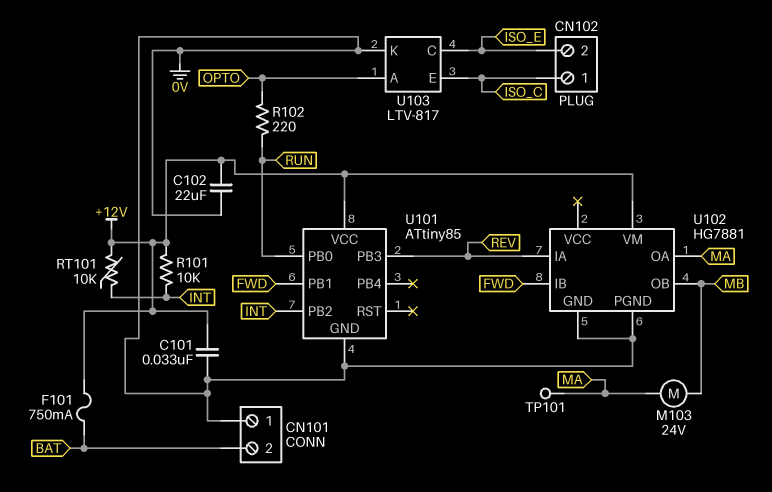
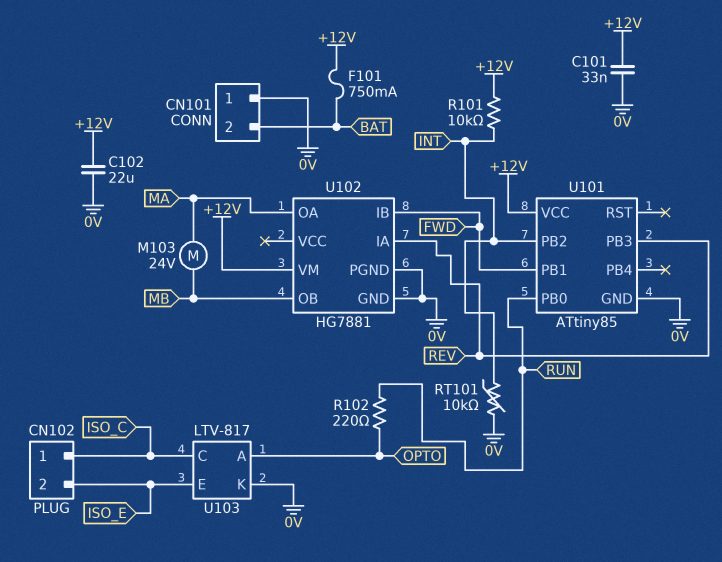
RT101: 10k (+12V, INT) -> 10k (0V, INT)
TP101: test point (MA) -> none
U103 pin C: ISO_E -> ISO_C
U103 pin E: ISO_C -> ISO_E

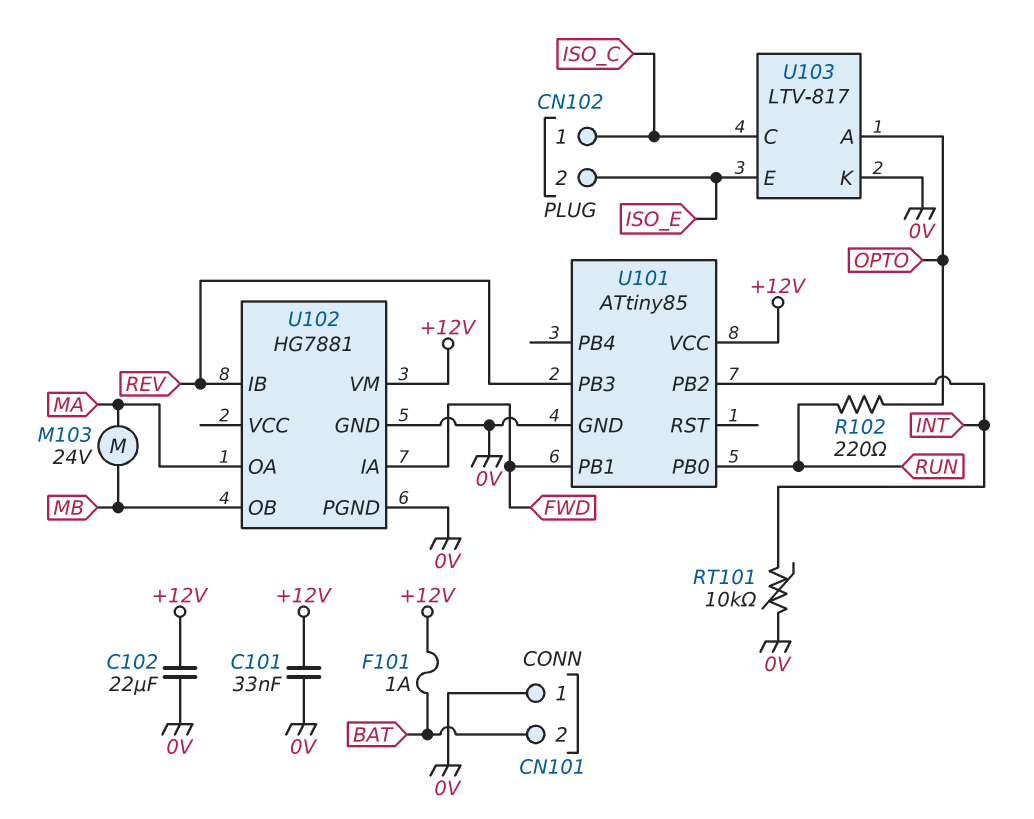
F101: 750mA (+12V, BAT) -> 1A (+12V, BAT)
R101: 10k (+12V, INT) -> none
U102 pin IA: REV -> FWD
U102 pin IB: FWD -> REV

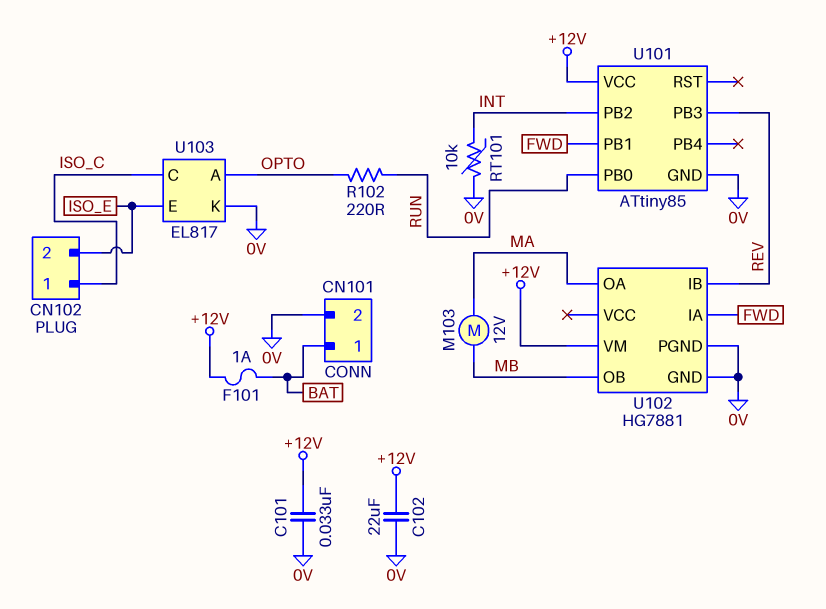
CN101 pin 1: 0V -> BAT
CN101 pin 2: BAT -> 0V
M103: motor 24V (MA, MB) -> motor 12V (MA, MB)
U103: LTV-817 -> EL817

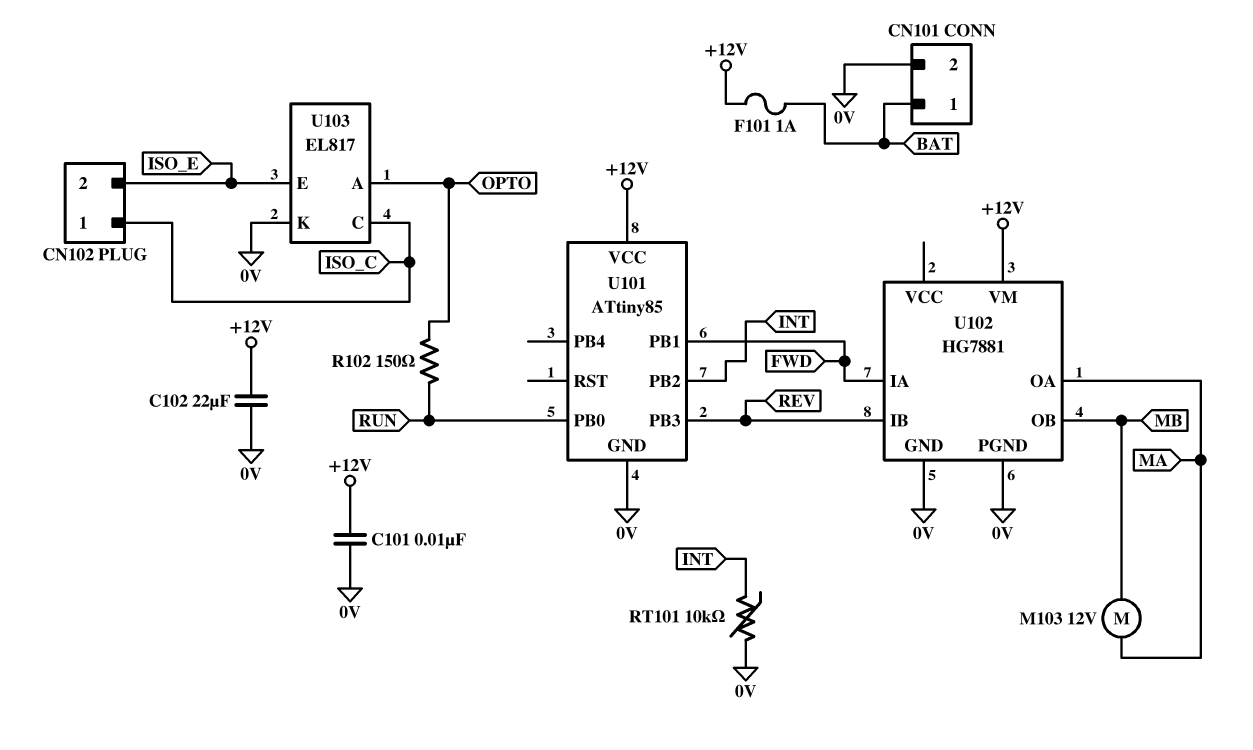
C101: 33nF (+12V, 0V) -> 10nF (+12V, 0V)
R102: 220 (OPTO, RUN) -> 150 (OPTO, RUN)

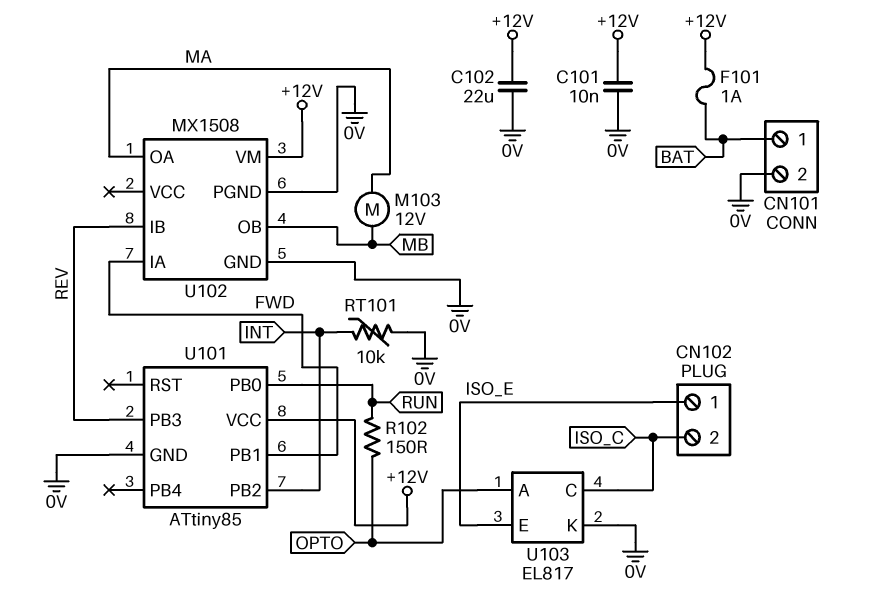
CN102 pin 1: ISO_C -> ISO_E
CN102 pin 2: ISO_E -> ISO_C
U102: HG7881 -> MX1508

